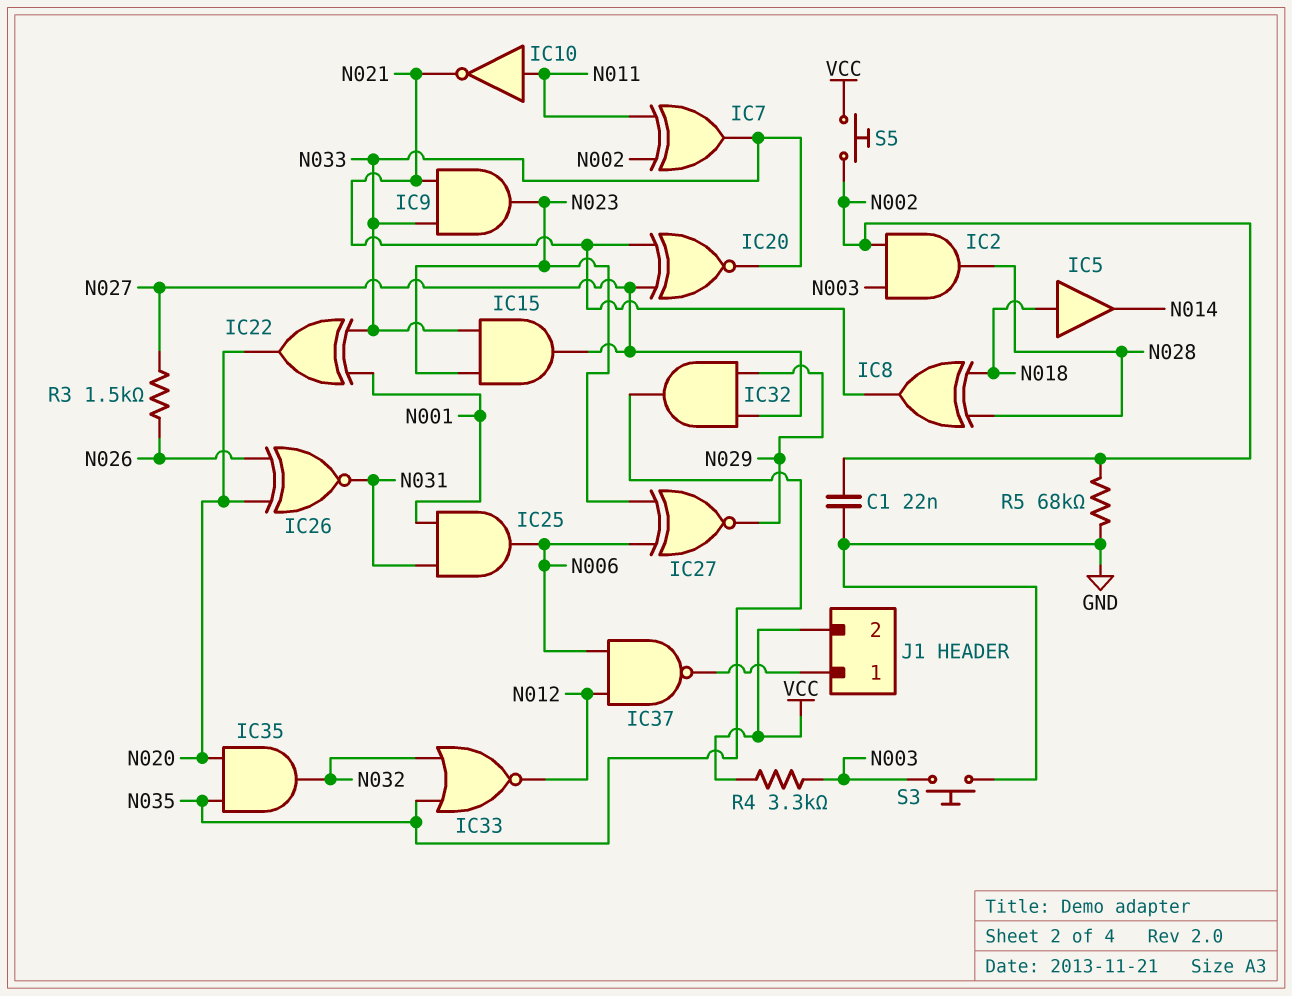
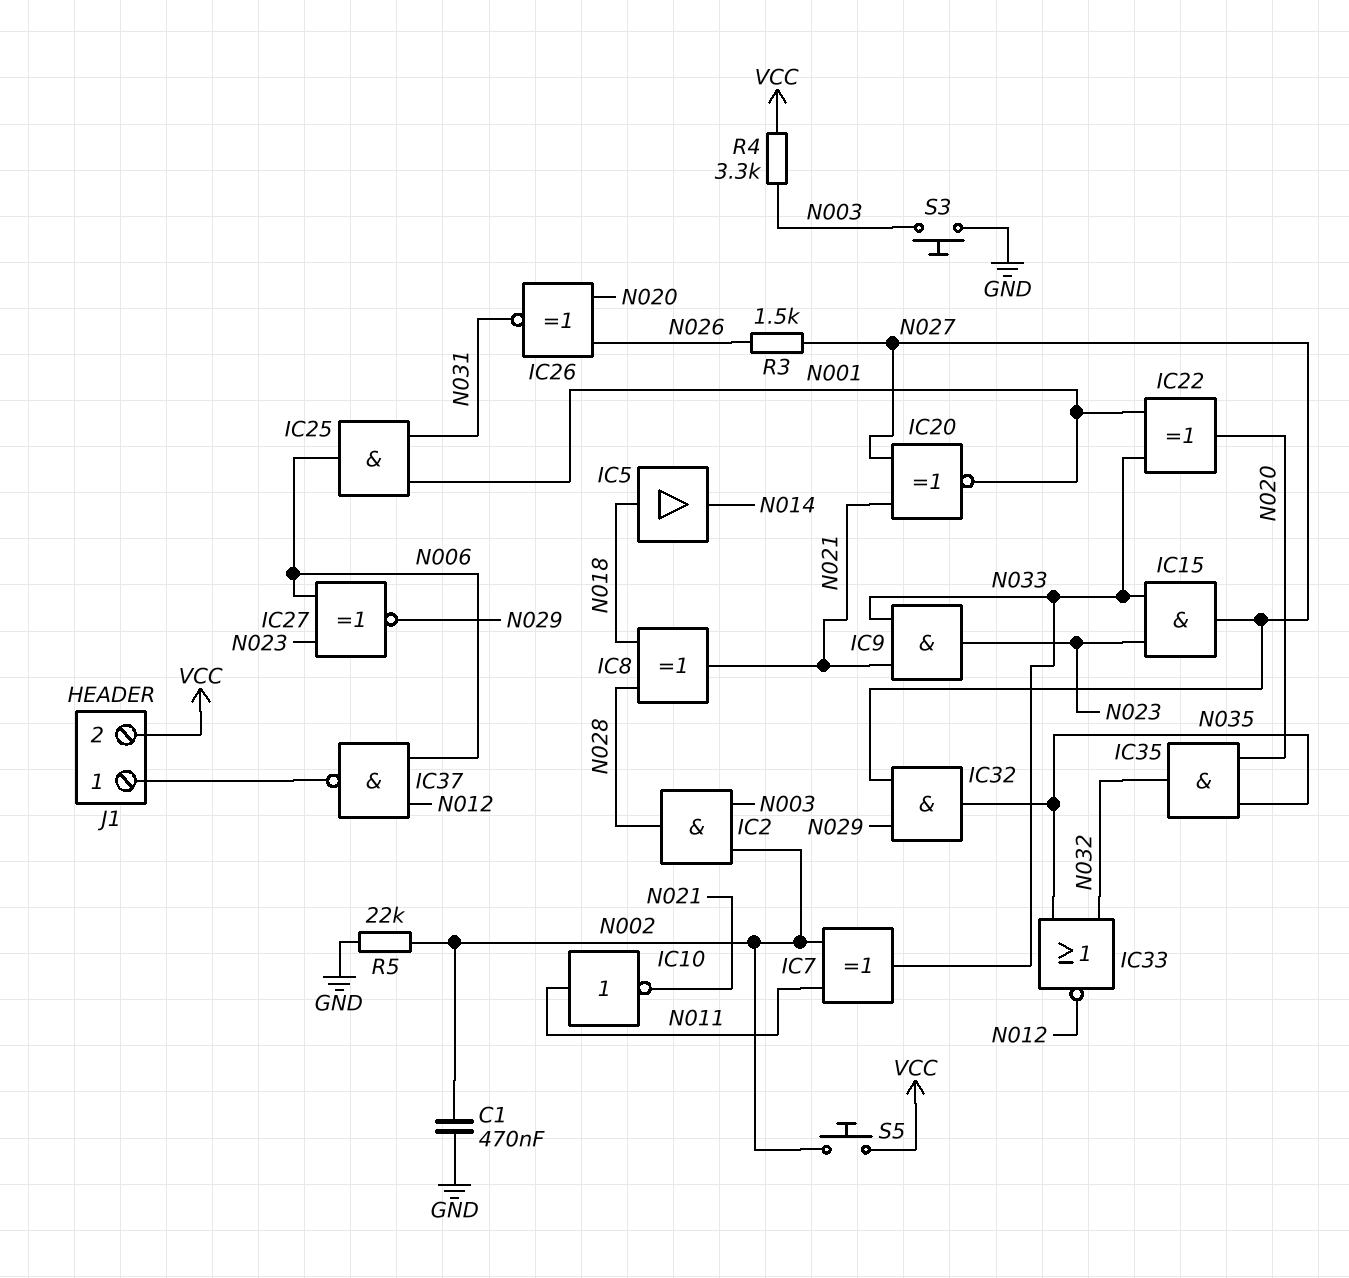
C1: 22nF (GND, N002) -> 470nF (GND, N002)
IC20: XNOR (in N021, in N027, out N033) -> XNOR (in N021, in N027, out N001)
R5: 68k (GND, N002) -> 22k (GND, N002)

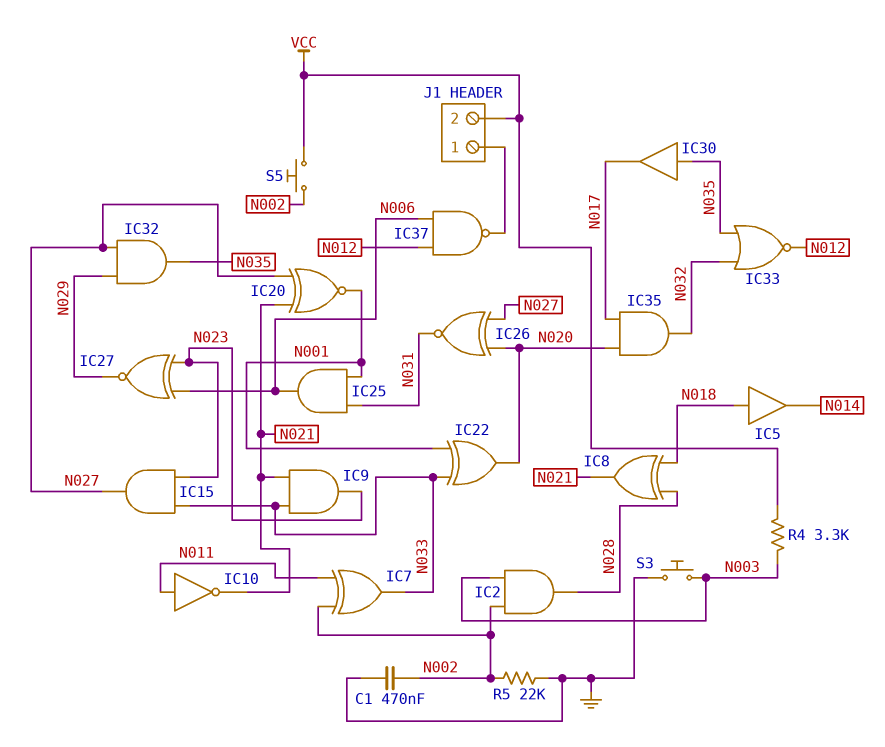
IC26: XNOR (in N020, in N026, out N031) -> XNOR (in N020, in N027, out N031)
IC30: none -> buffer (in N035, out N017)
IC35: AND (in N020, in N035, out N032) -> AND (in N017, in N020, out N032)
R3: 1.5k (N026, N027) -> none

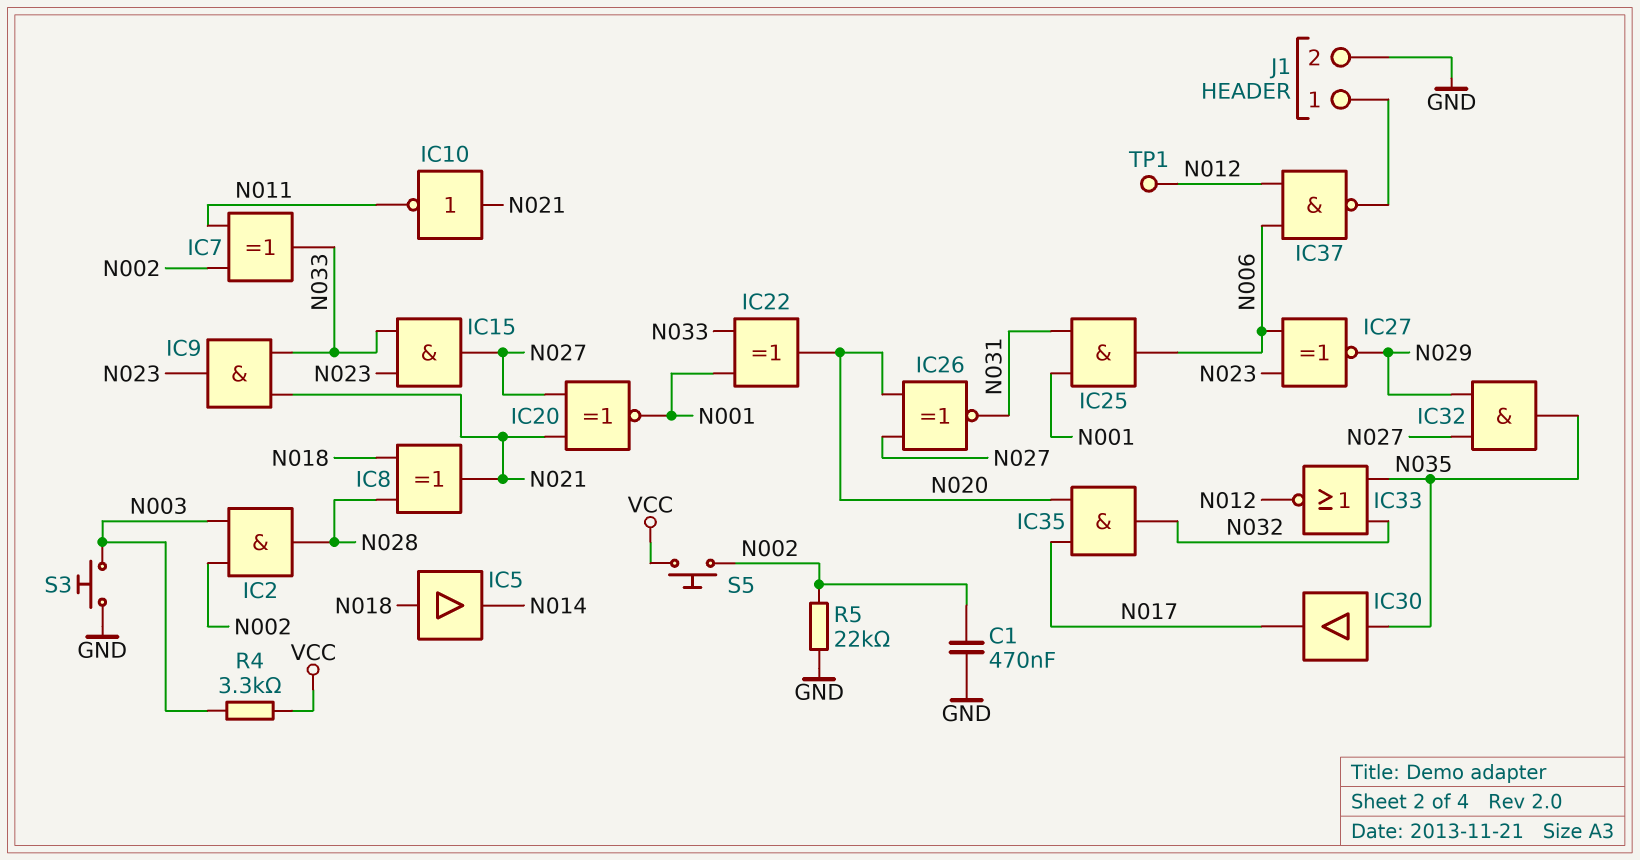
IC10: NOT (in N011, out N021) -> NOT (in N021, out N011)
J1 pin 2: VCC -> GND
TP1: none -> test point (N012)

